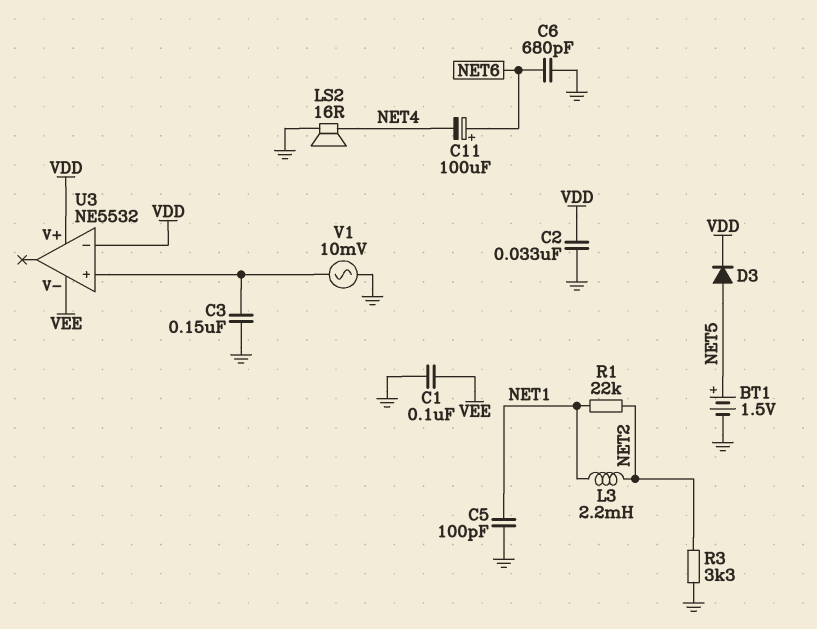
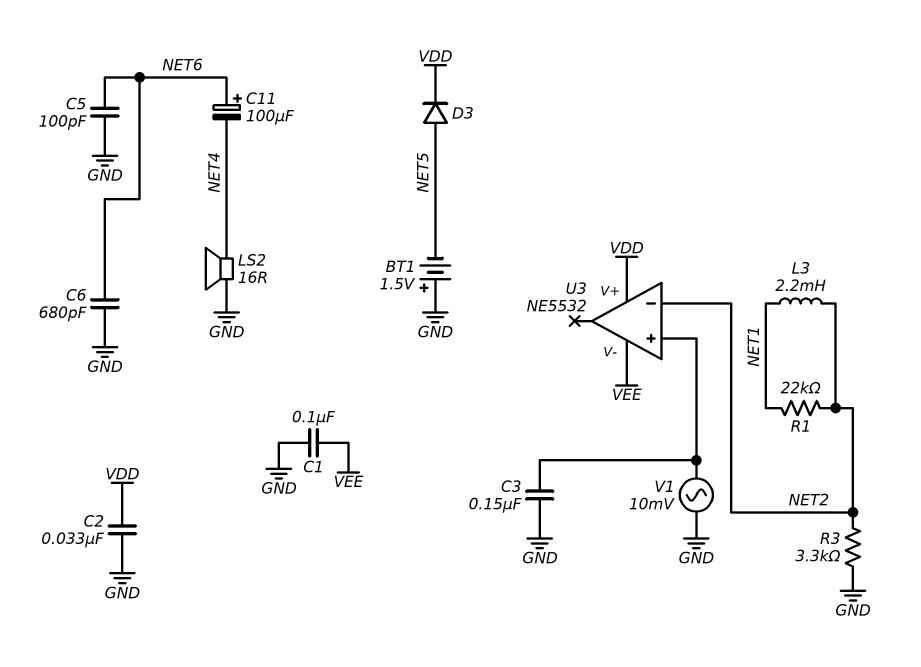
BT1: 1.5V (plus NET5, minus GND) -> 1.5V (plus GND, minus NET5)
C5: 100pF (GND, NET1) -> 100pF (GND, NET6)
U3 pin in-: VDD -> NET2

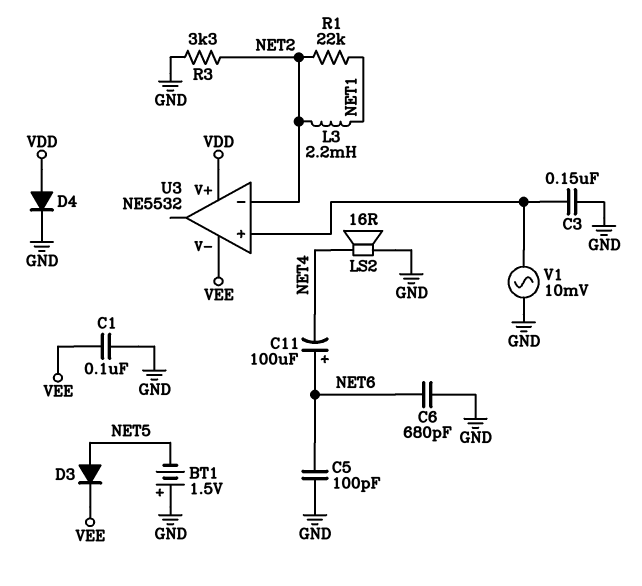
C2: 33nF (GND, VDD) -> none
D3: diode (A NET5, K VDD) -> diode (A NET5, K VEE)
D4: none -> diode (A VDD, K GND)

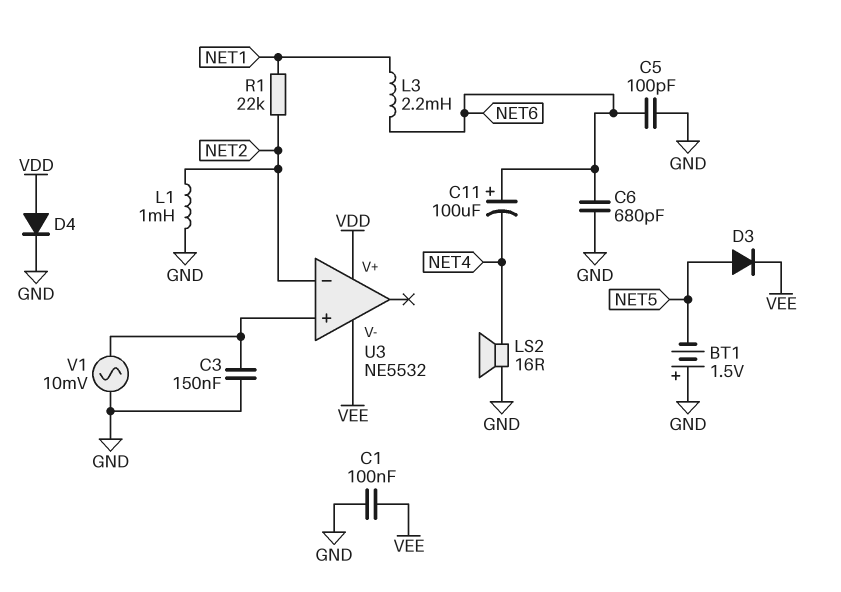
L1: none -> 1mH (GND, NET2)
L3: 2.2mH (NET1, NET2) -> 2.2mH (NET1, NET6)
R3: 3.3k (GND, NET2) -> none

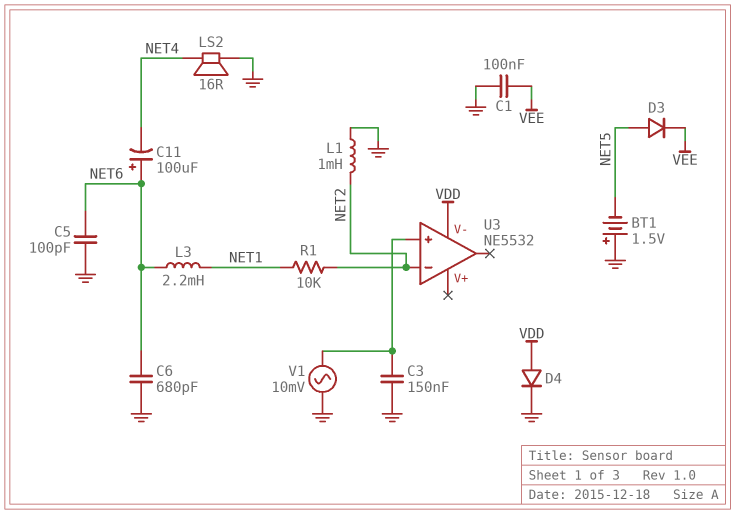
R1: 22k (NET1, NET2) -> 10k (NET1, NET2)
U3 pin V+: VDD -> none
U3 pin V-: VEE -> VDD

